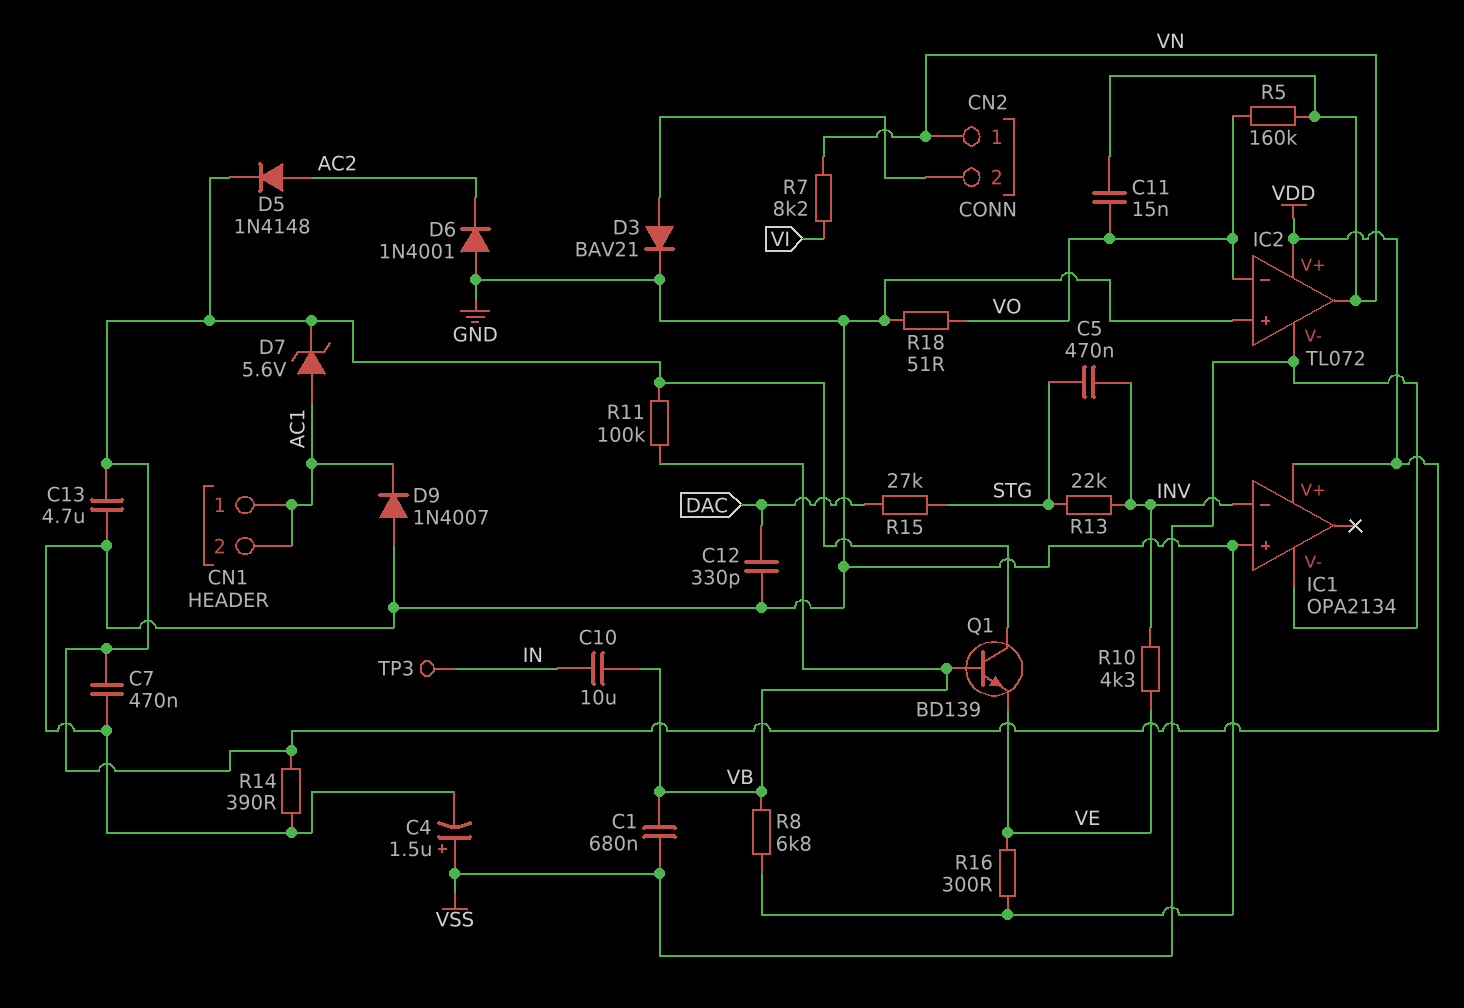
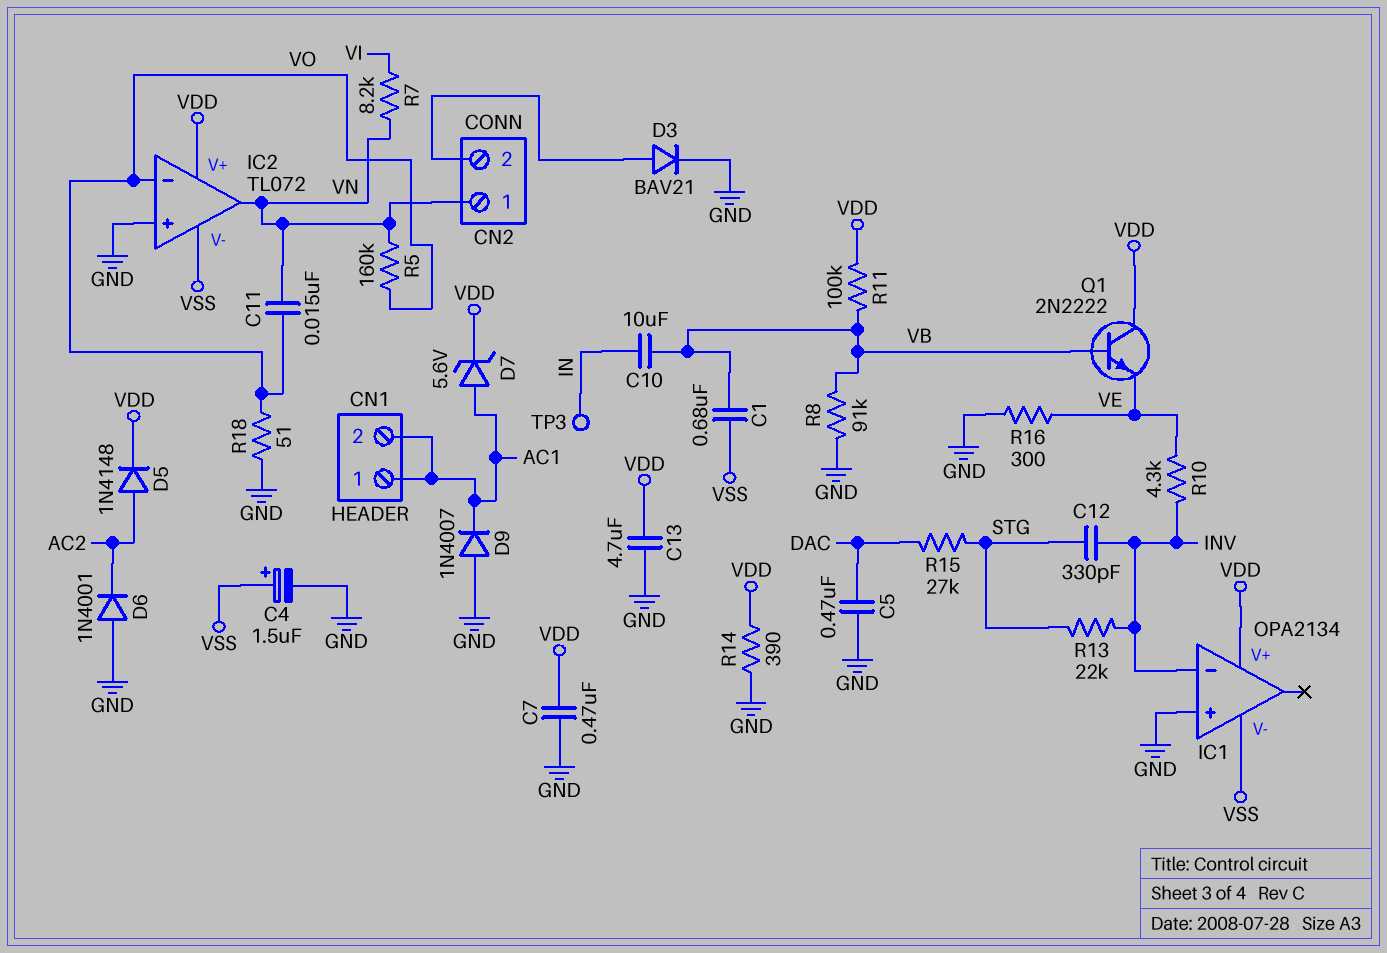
C5: 470nF (INV, STG) -> 470nF (DAC, GND)
C12: 330pF (DAC, GND) -> 330pF (INV, STG)
Q1: NPN BD139 (B VB, C VDD, E VE) -> NPN 2N2222 (B VB, C VDD, E VE)
R8: 6.8k (GND, VB) -> 91k (GND, VB)

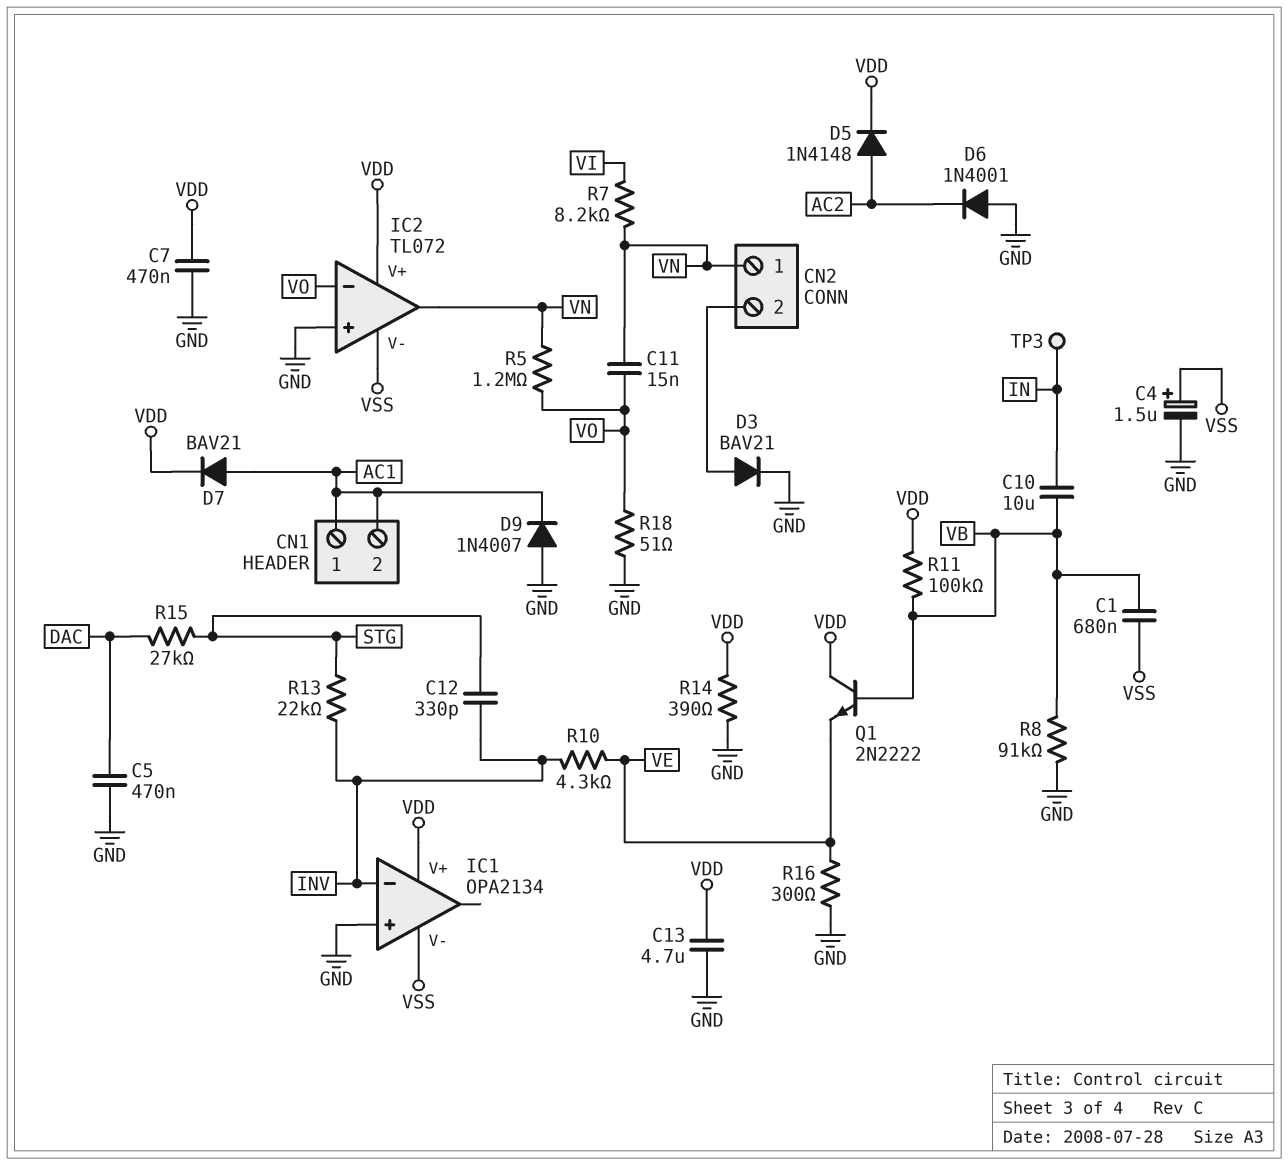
D7: zener 5.6V (A AC1, K VDD) -> diode BAV21 (A AC1, K VDD)
R5: 160k (VN, VO) -> 1.2M (VN, VO)

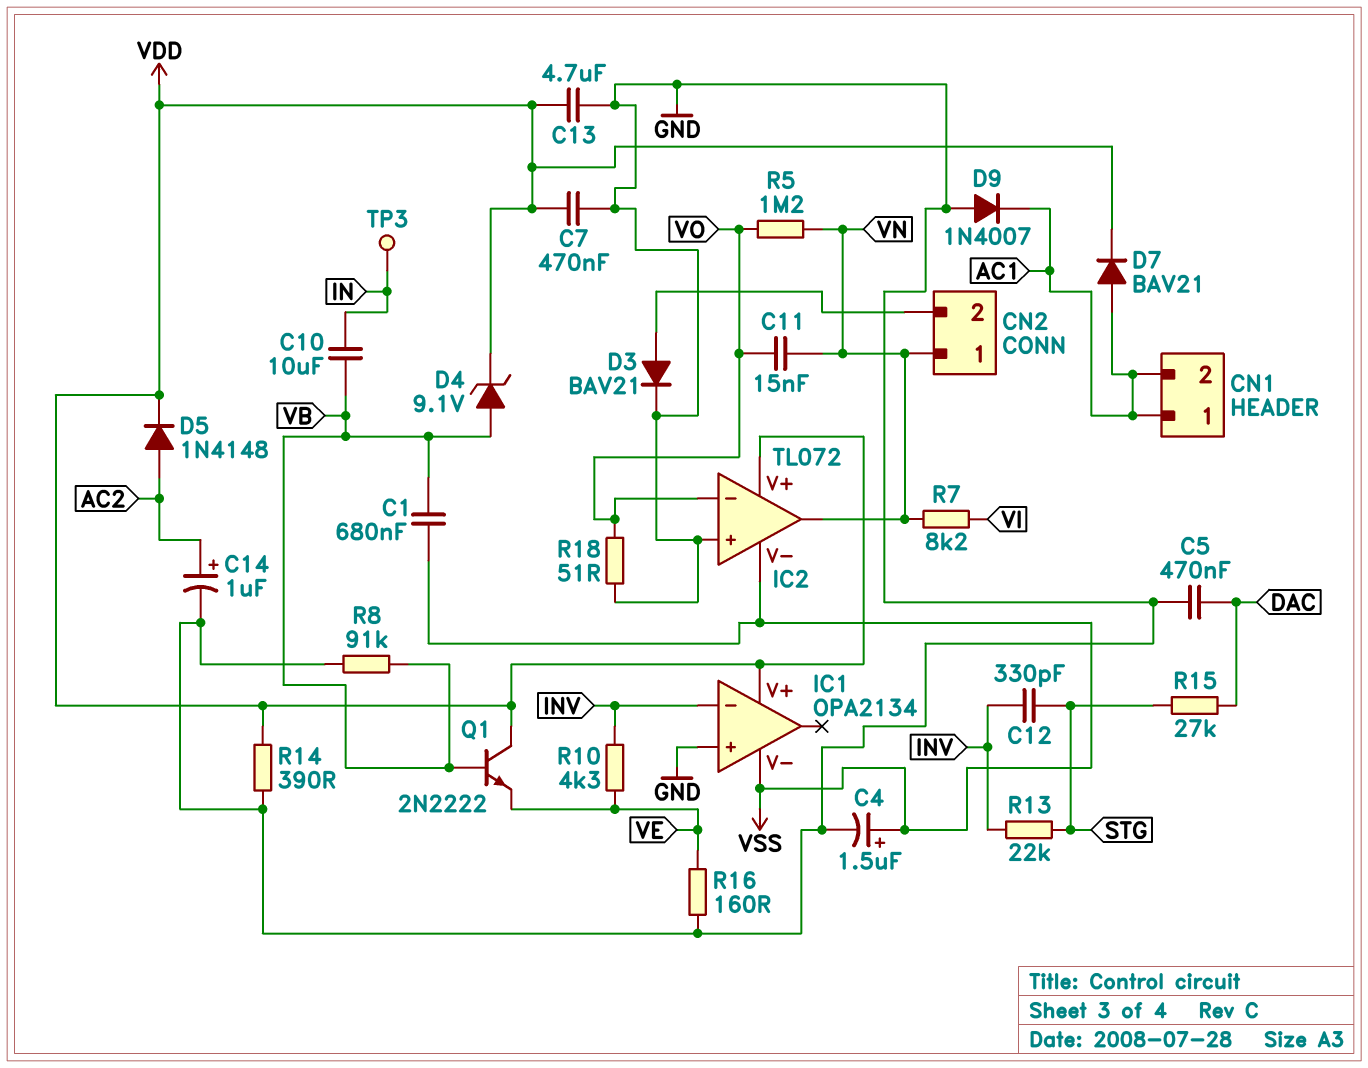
C14: none -> 1uF (plus AC2, minus GND)
D4: none -> zener 9.1V (A VB, K VDD)
D6: diode 1N4001 (A GND, K AC2) -> none
R11: 100k (VB, VDD) -> none
R16: 300 (GND, VE) -> 160 (GND, VE)

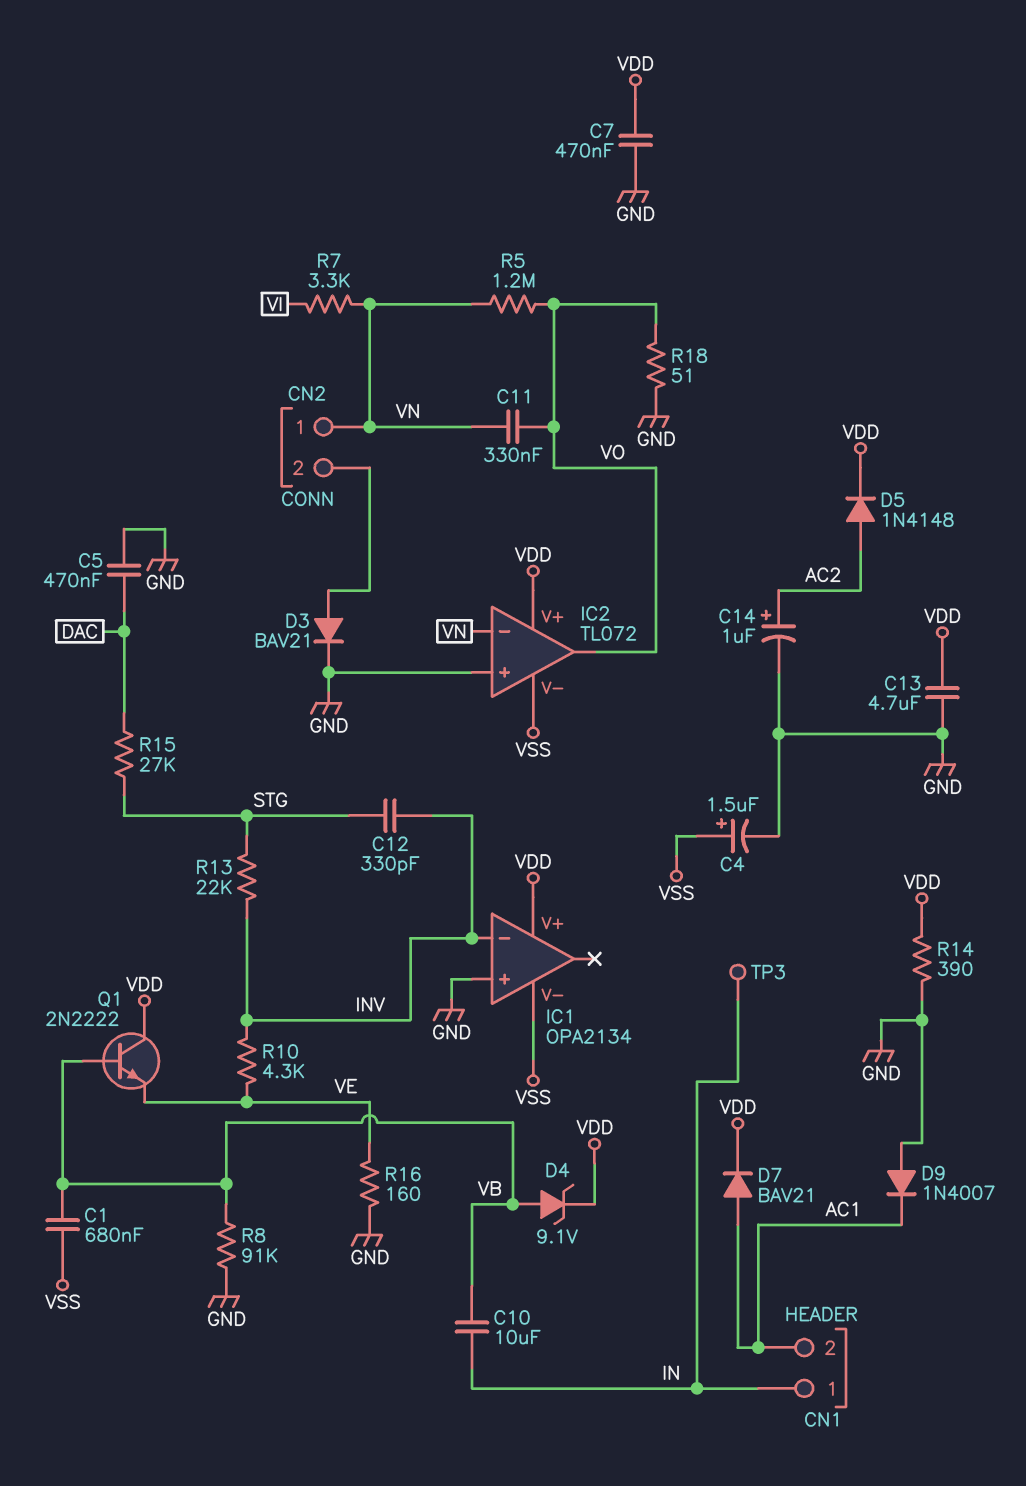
C11: 15nF (VN, VO) -> 330nF (VN, VO)
CN1 pin 1: AC1 -> IN
IC2 pin in-: VO -> VN
IC2 pin out: VN -> VO
R7: 8.2k (VI, VN) -> 3.3k (VI, VN)

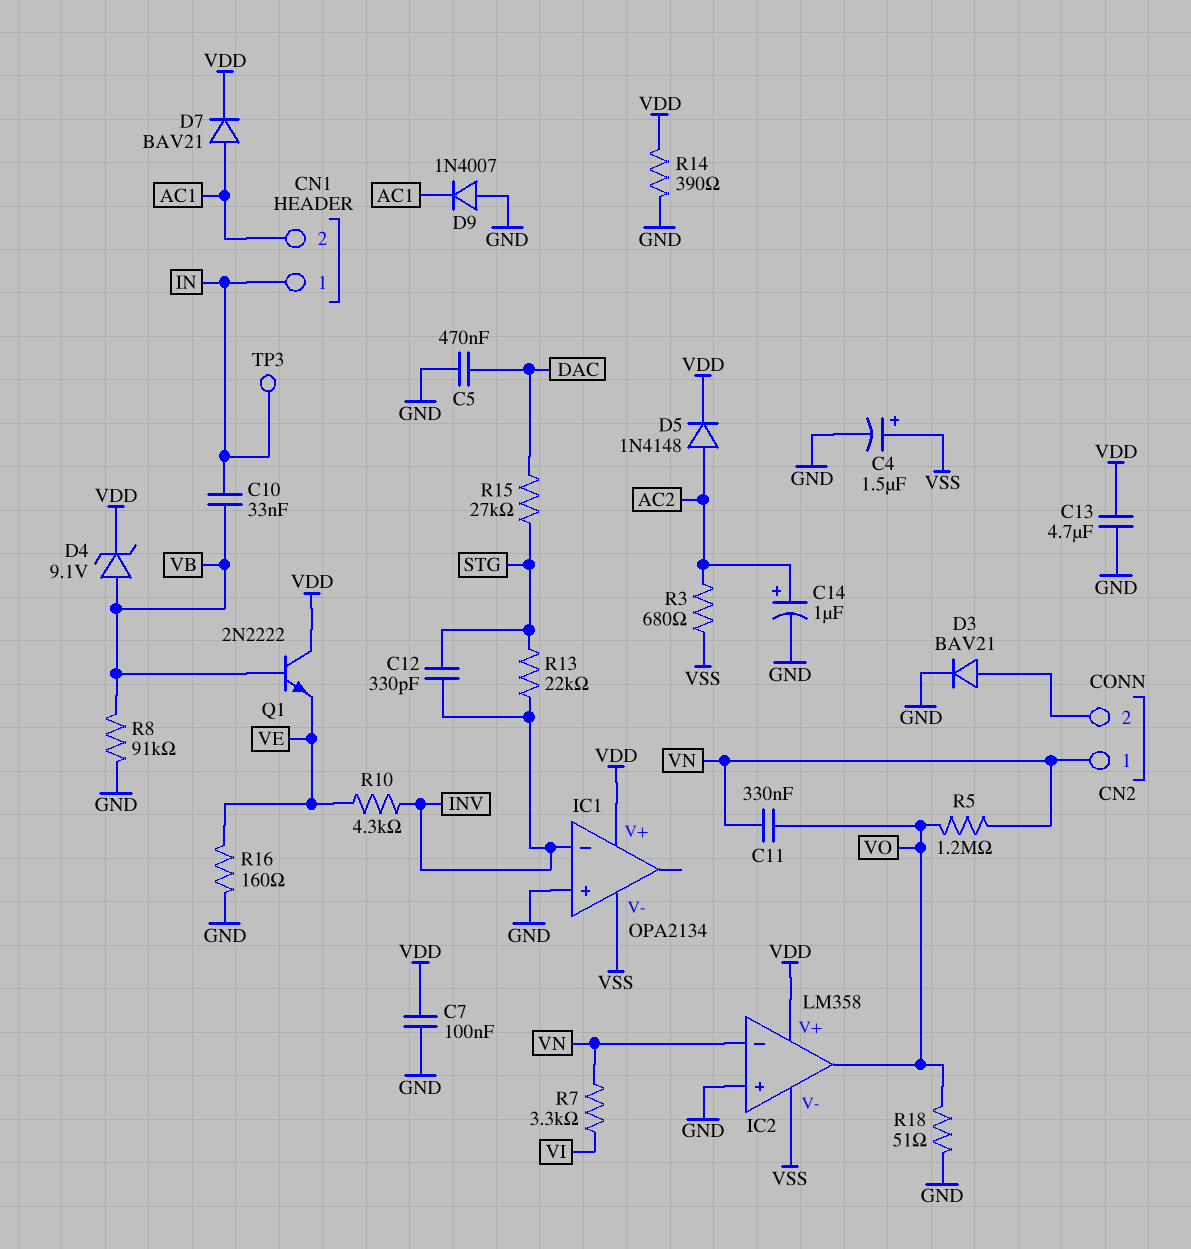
C1: 680nF (VB, VSS) -> none
C7: 470nF (GND, VDD) -> 100nF (GND, VDD)
C10: 10uF (IN, VB) -> 33nF (IN, VB)
IC2: TL072 -> LM358
R3: none -> 680 (AC2, VSS)

